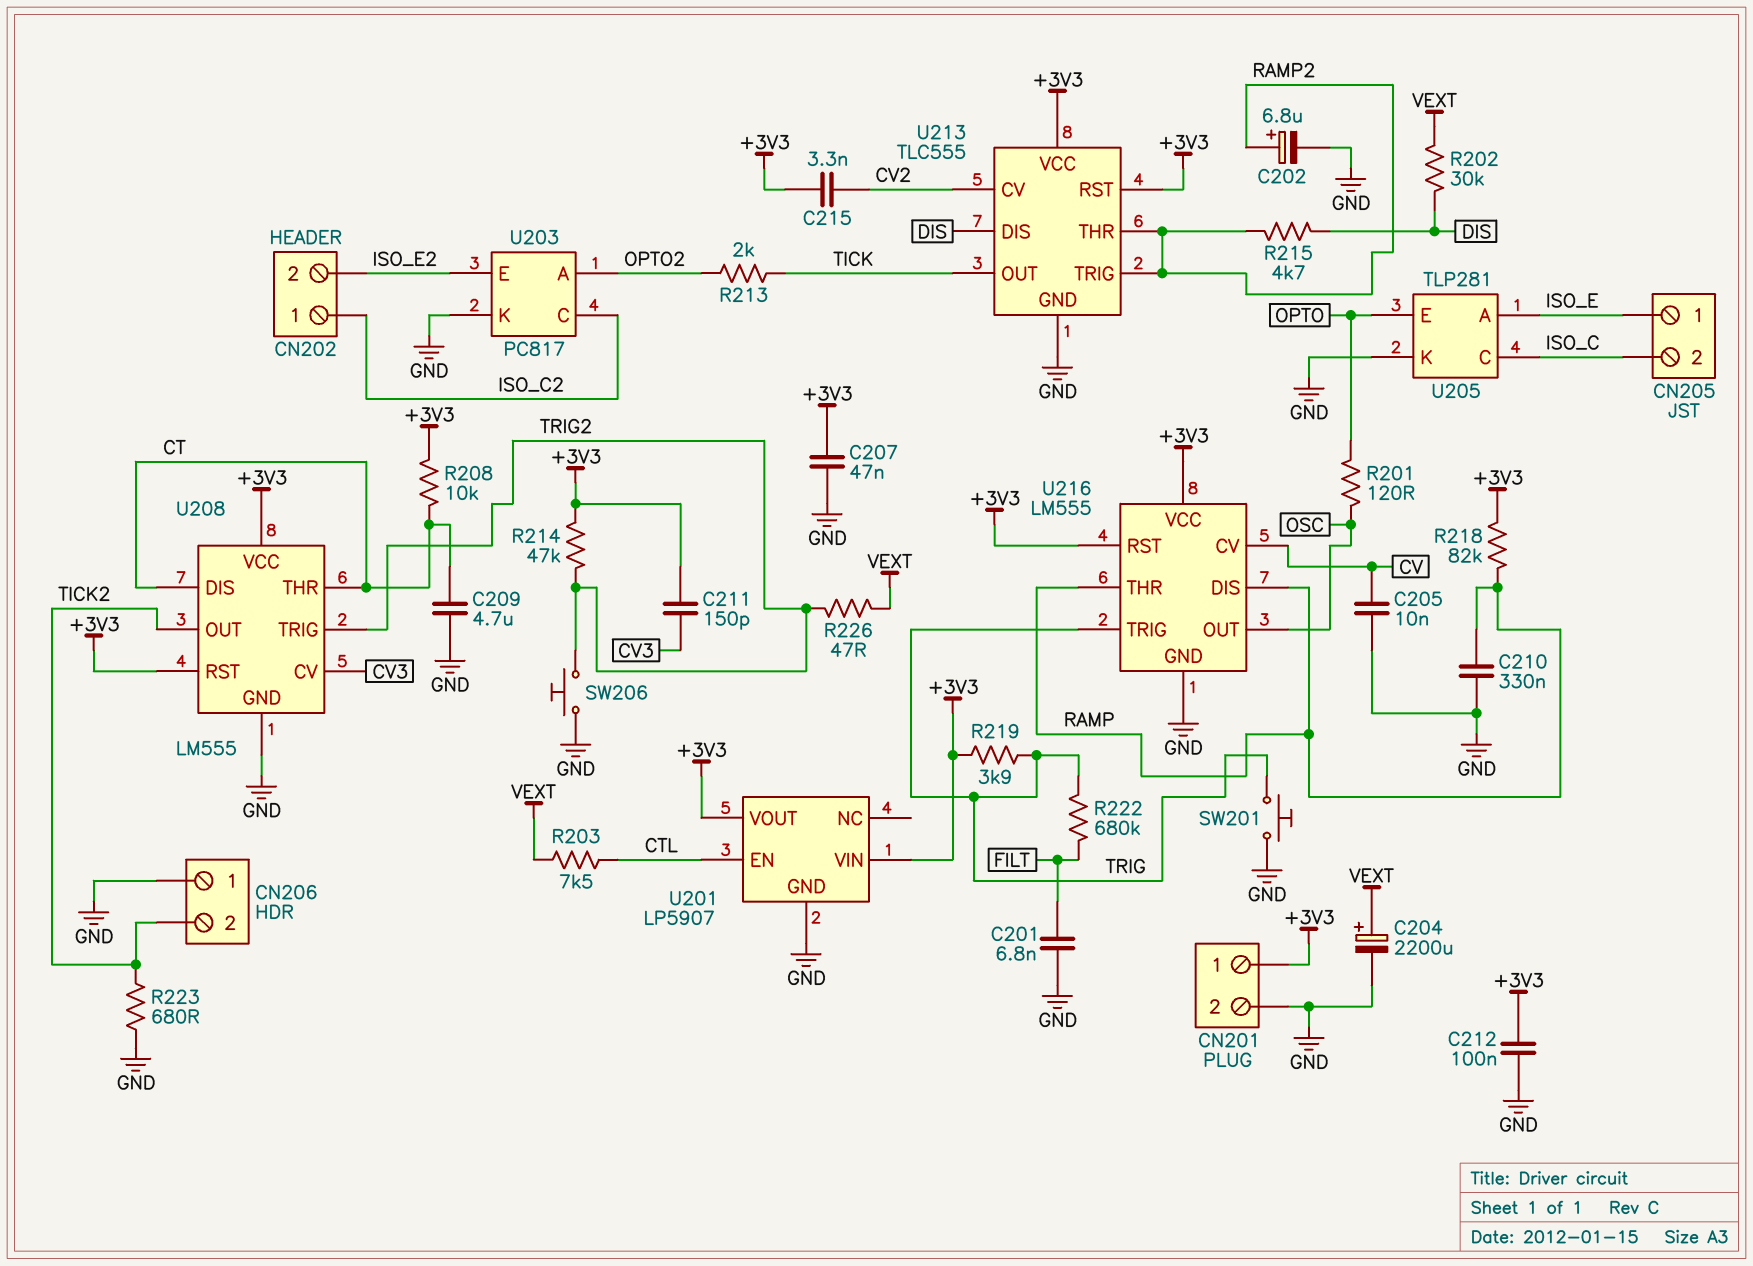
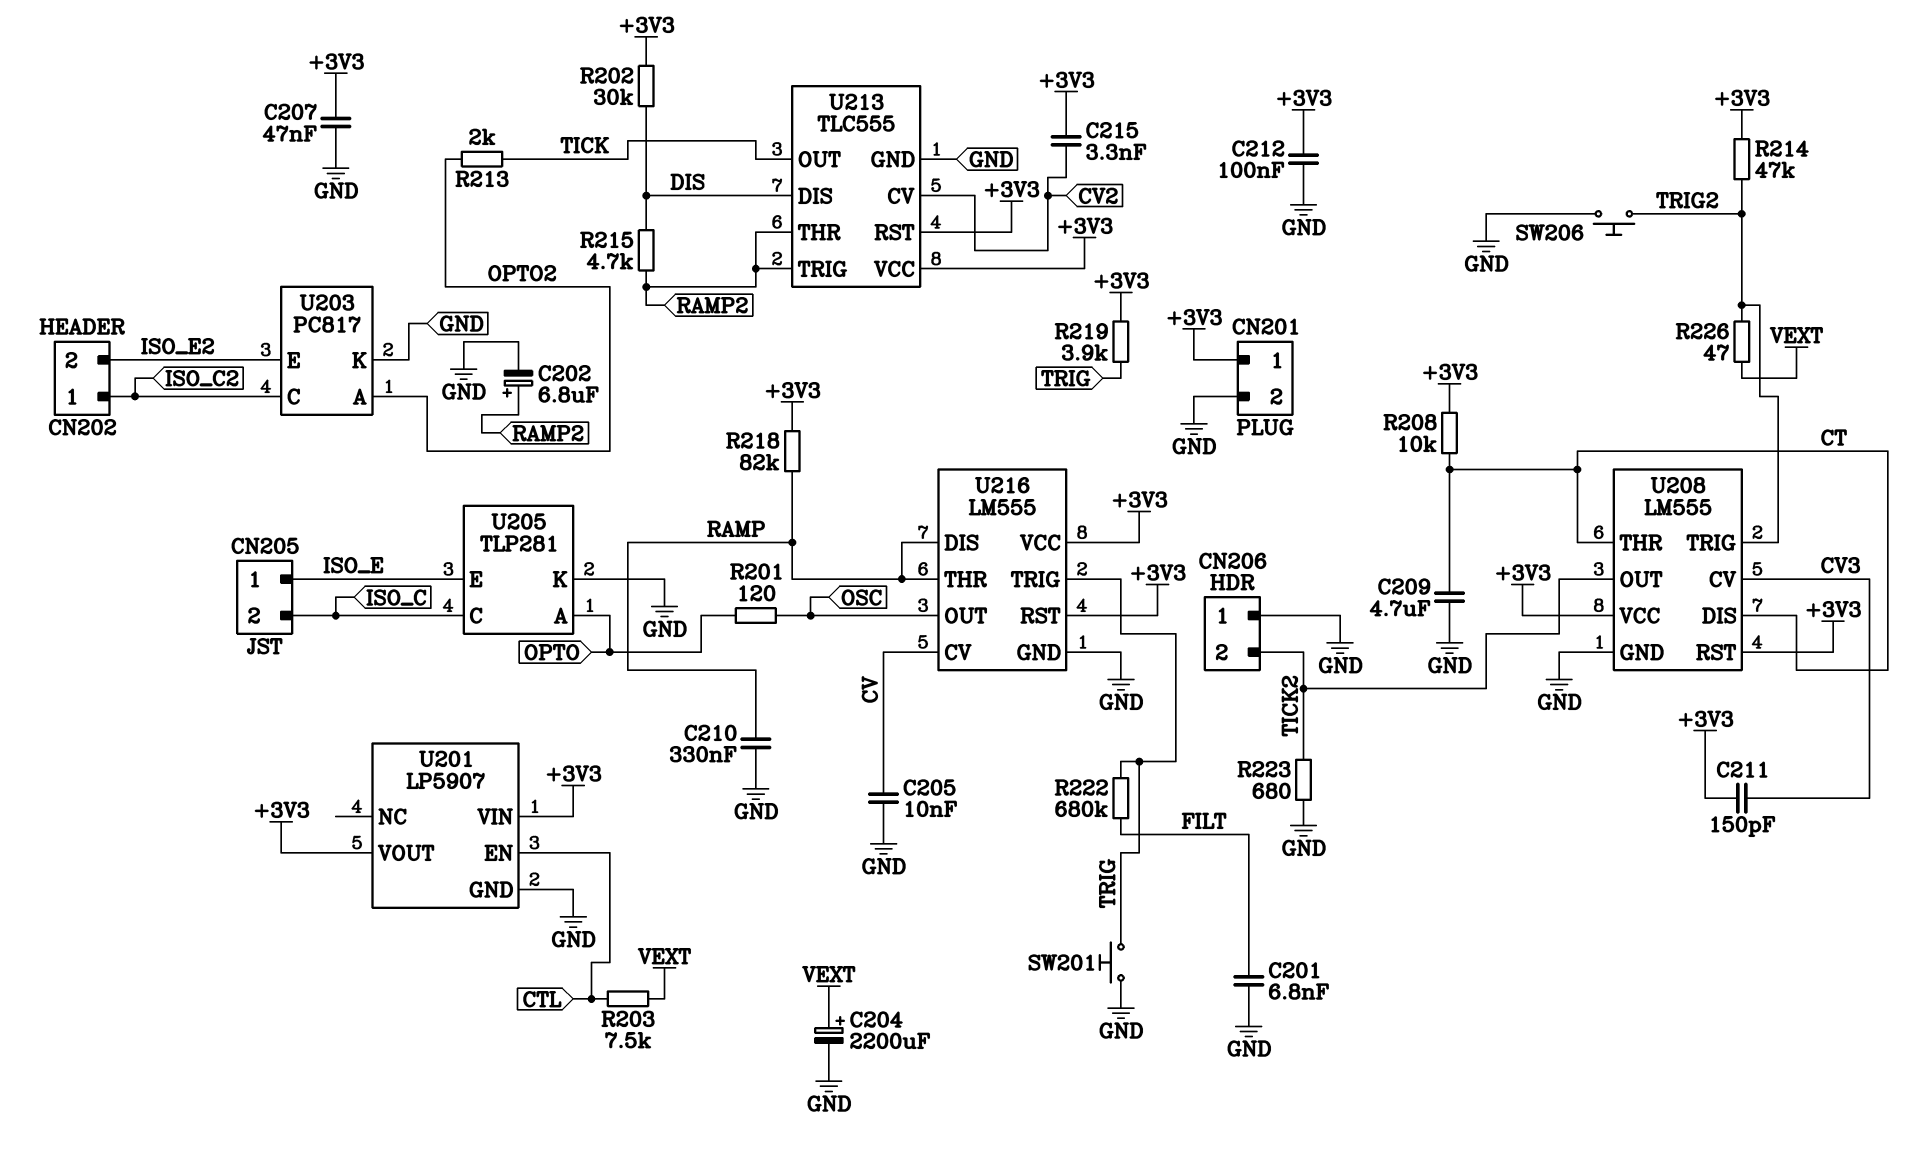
R202: 30k (DIS, VEXT) -> 30k (+3V3, DIS)
U205 pin A: ISO_E -> OPTO
U205 pin E: OPTO -> ISO_E

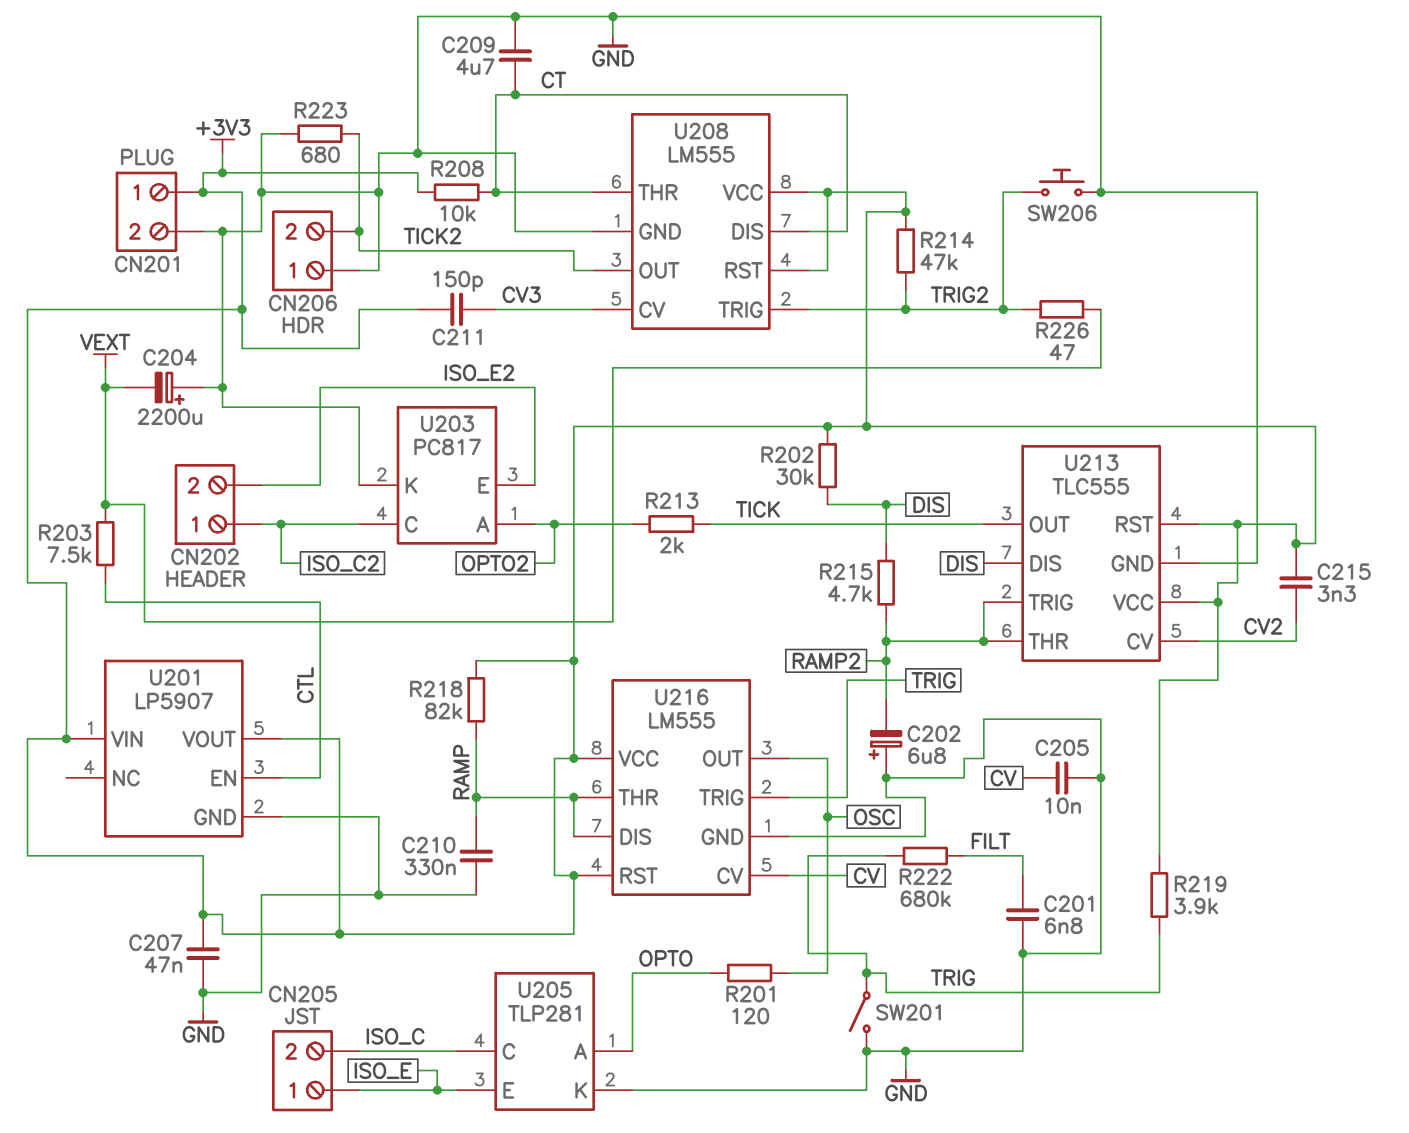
C202: 6.8uF (plus RAMP2, minus GND) -> 6.8uF (plus GND, minus RAMP2)
C204: 2200uF (plus VEXT, minus GND) -> 2200uF (plus GND, minus VEXT)
C212: 100nF (+3V3, GND) -> none
SW201: button (GND, TRIG) -> switch (GND, TRIG)

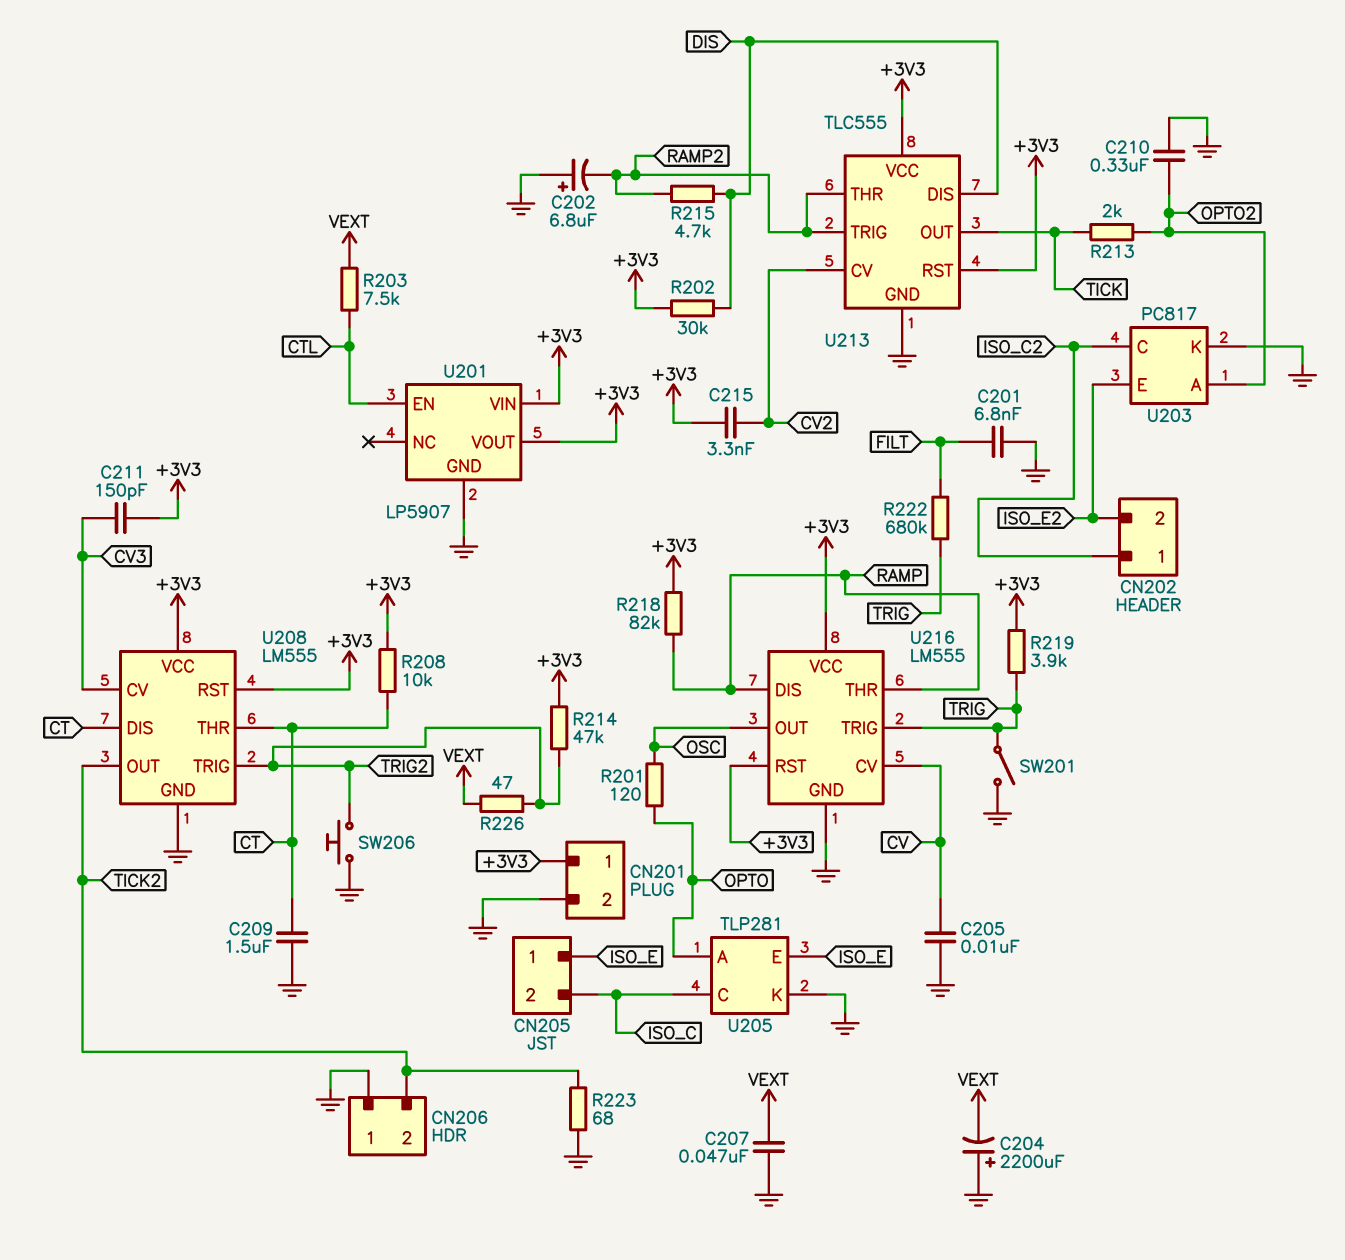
C207: 47nF (+3V3, GND) -> 47nF (GND, VEXT)
C209: 4.7uF (CT, GND) -> 1.5uF (CT, GND)
C210: 330nF (GND, RAMP) -> 330nF (GND, OPTO2)
R223: 680 (GND, TICK2) -> 68 (GND, TICK2)

